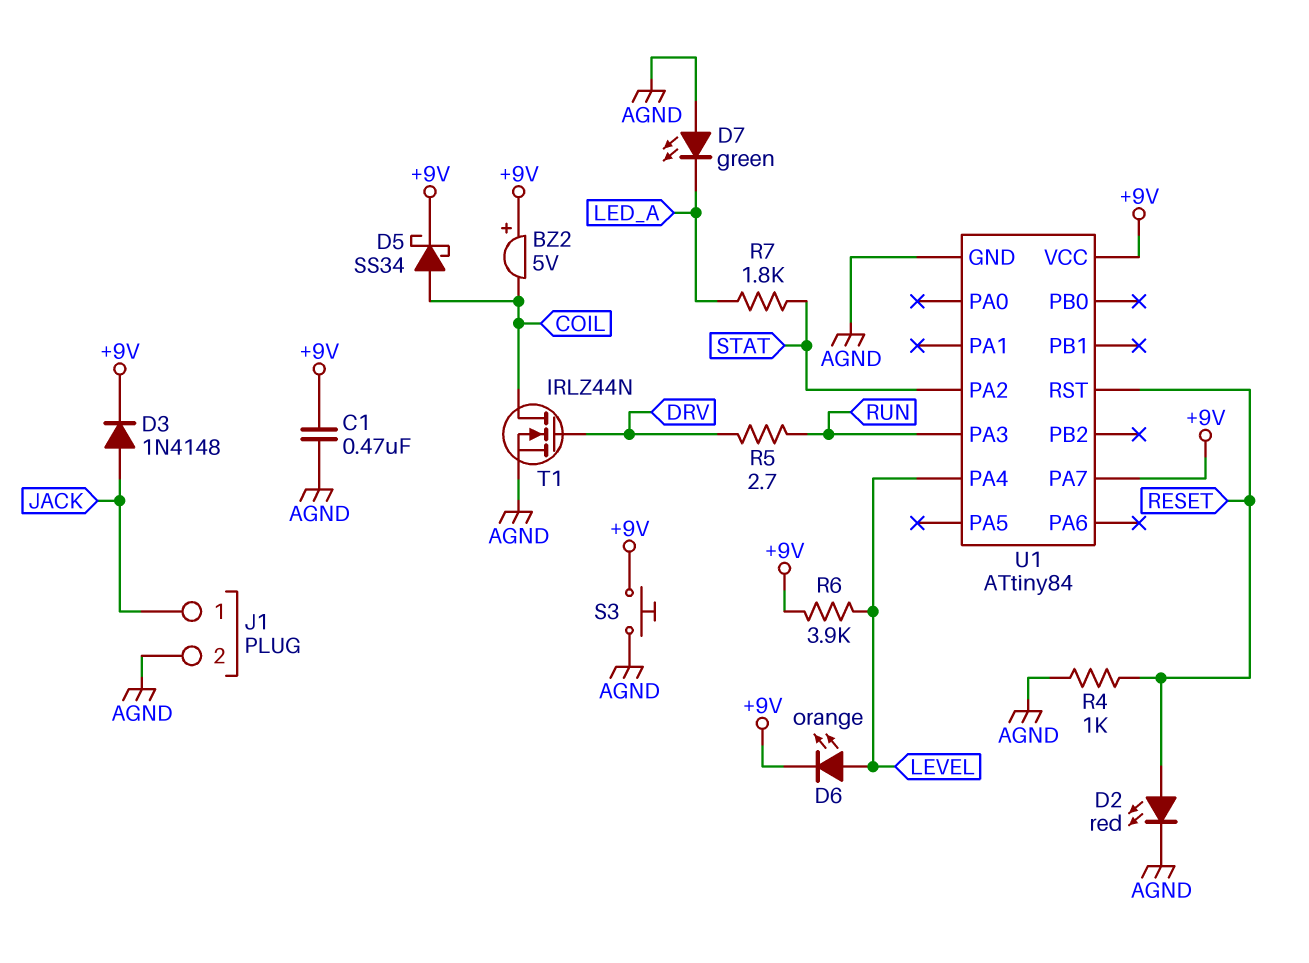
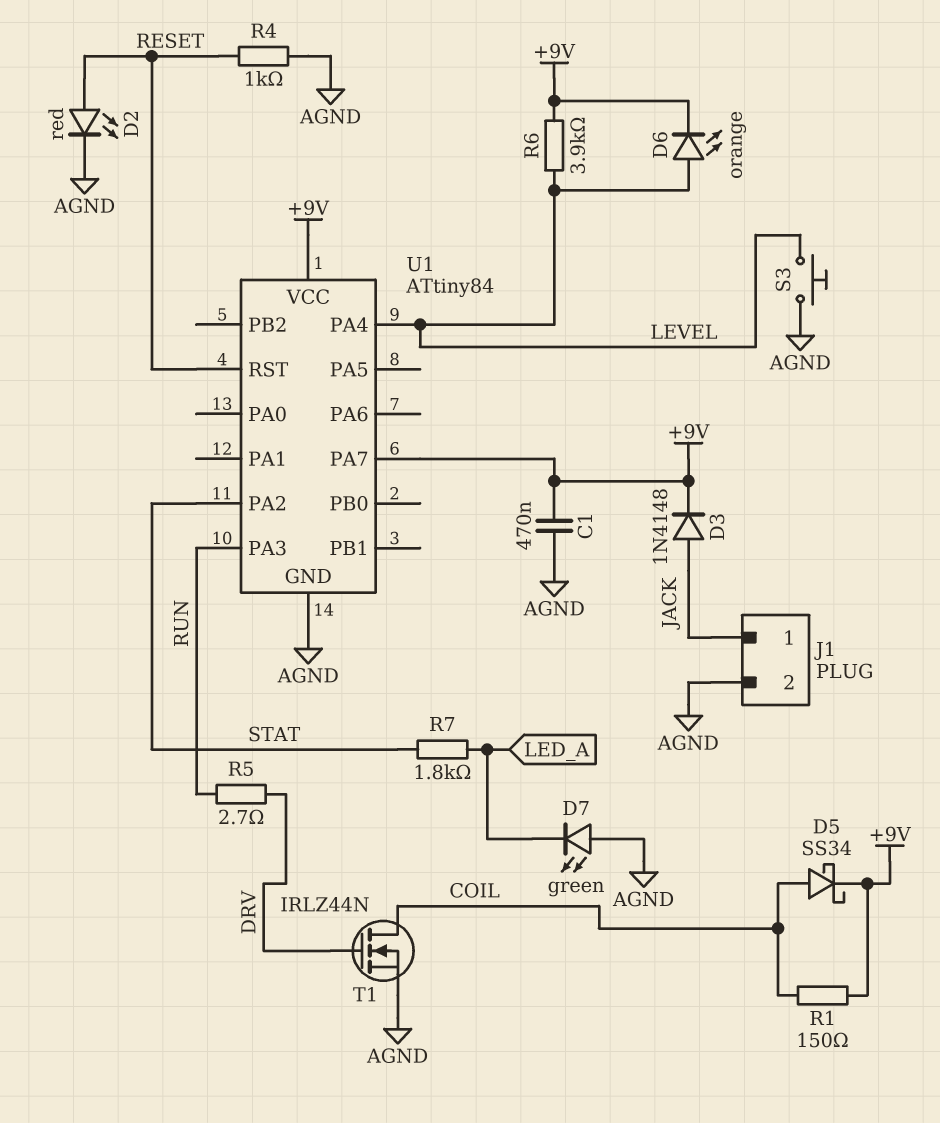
BZ2: buzzer 5V (plus +9V, minus COIL) -> none
R1: none -> 150 (+9V, COIL)
S3: button (+9V, AGND) -> button (AGND, LEVEL)

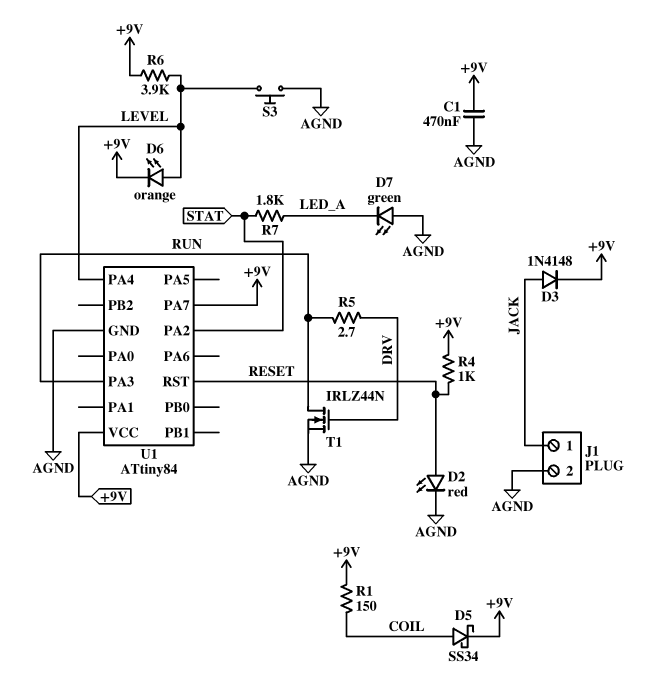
R4: 1k (AGND, RESET) -> 1k (+9V, RESET)
T1: NMOS IRLZ44N (G DRV, D COIL, S AGND) -> NMOS IRLZ44N (G DRV, D RUN, S AGND)

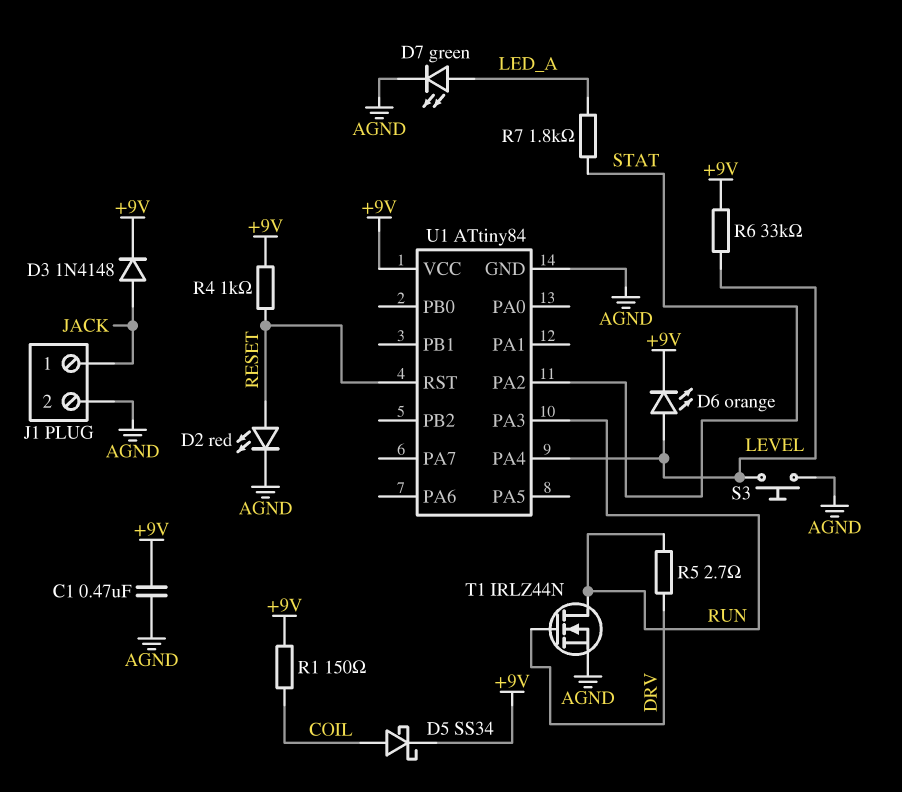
D7: LED green (A AGND, K LED_A) -> LED green (A LED_A, K AGND)
R6: 3.9k (+9V, LEVEL) -> 33k (+9V, LEVEL)
U1 pin PA7: +9V -> none

